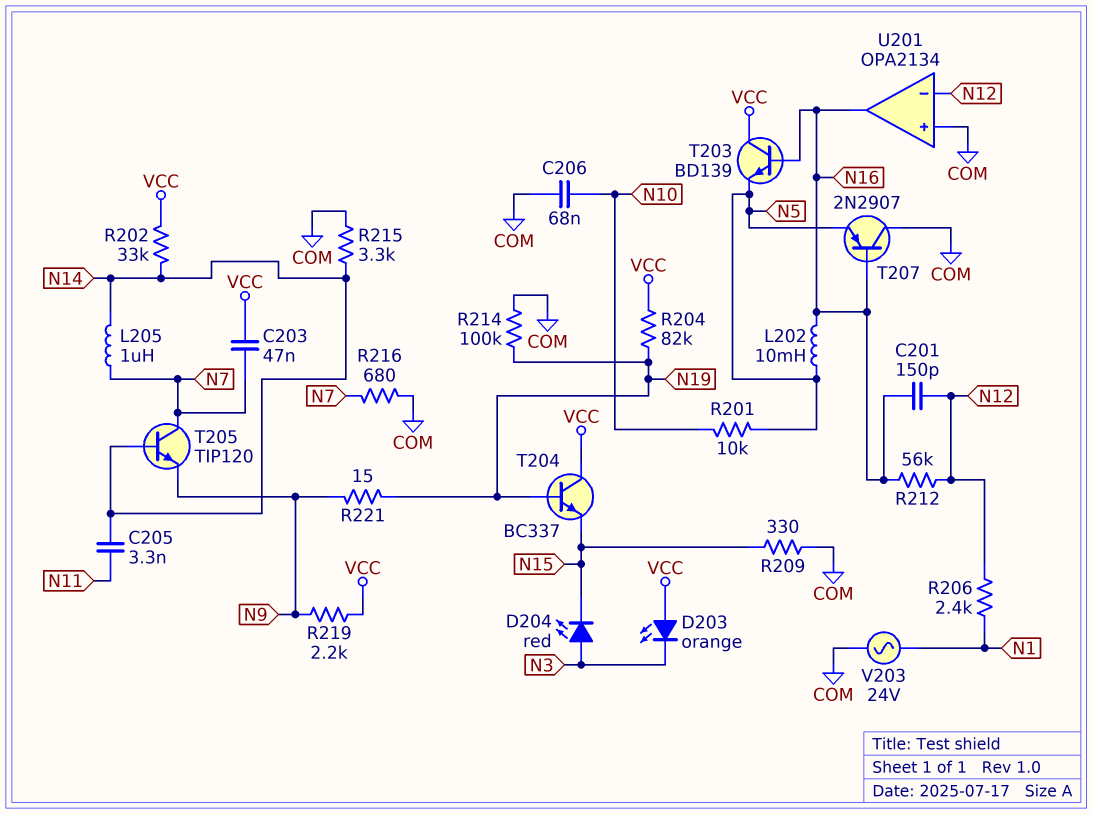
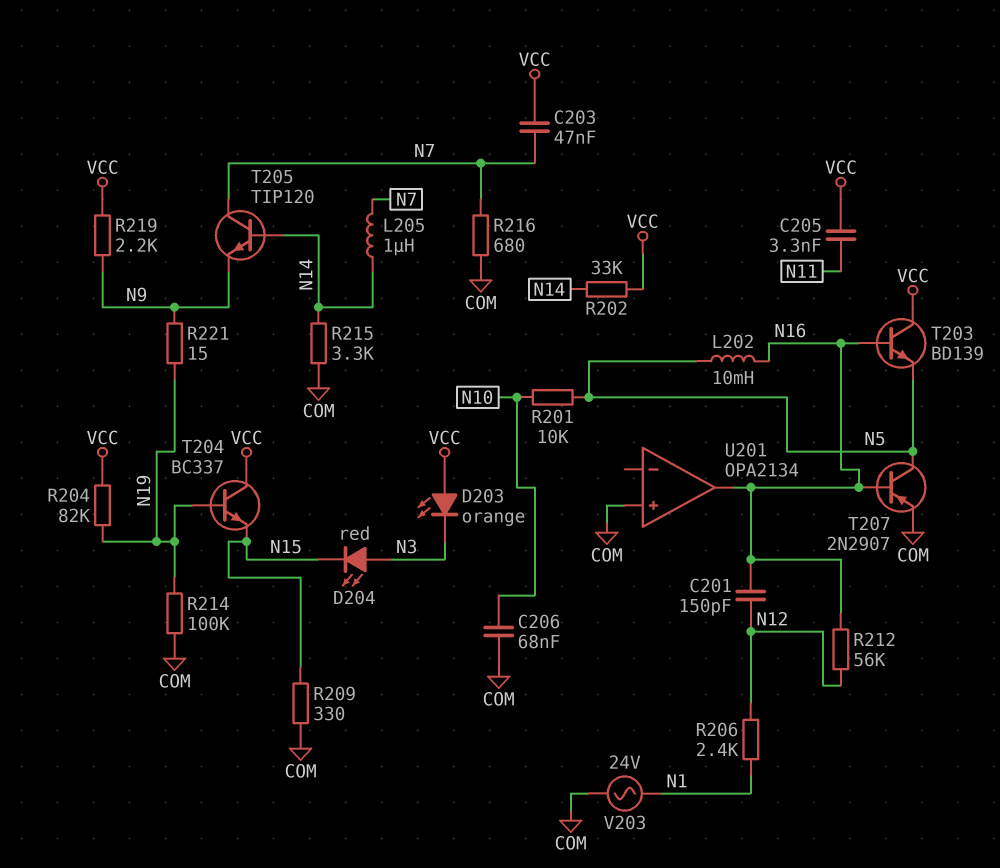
C205: 3.3nF (N11, N14) -> 3.3nF (N11, VCC)
T207: PNP 2N2907 (B N16, C COM, E N5) -> PNP 2N2907 (B N16, C N5, E COM)
U201 pin in-: N12 -> none

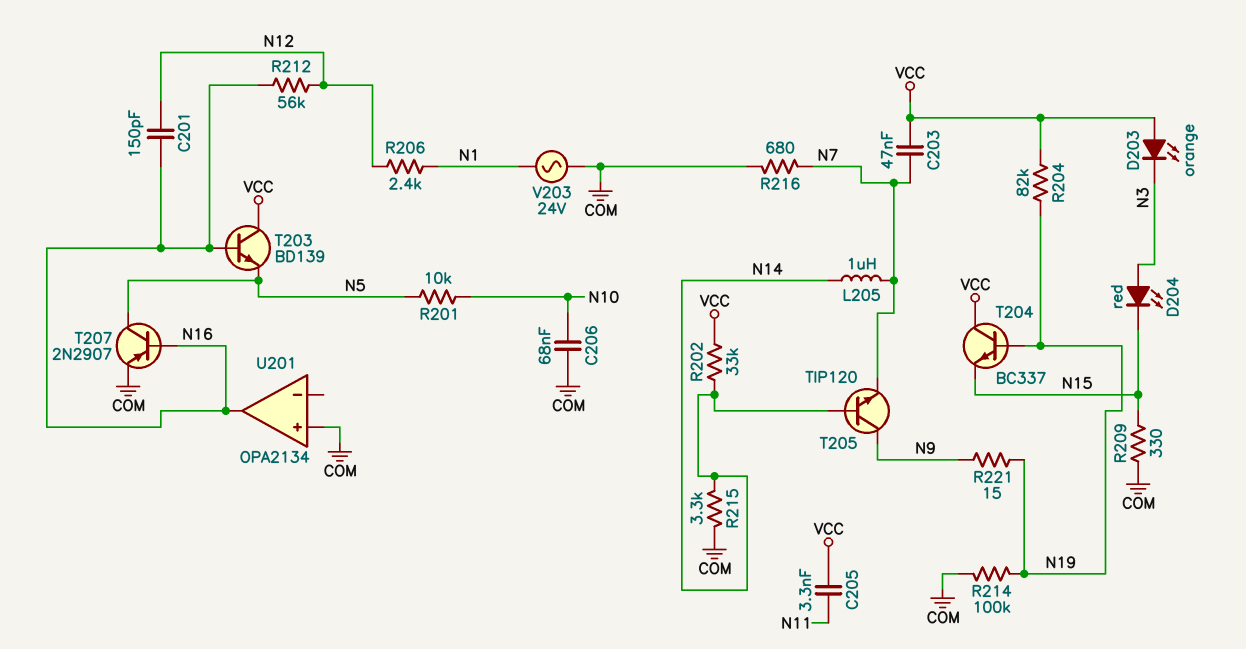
L202: 10mH (N5, N16) -> none
R219: 2.2k (N9, VCC) -> none
T205: NPN TIP120 (B N14, C N7, E N9) -> NPN TIP120 (B N14, C N9, E N7)

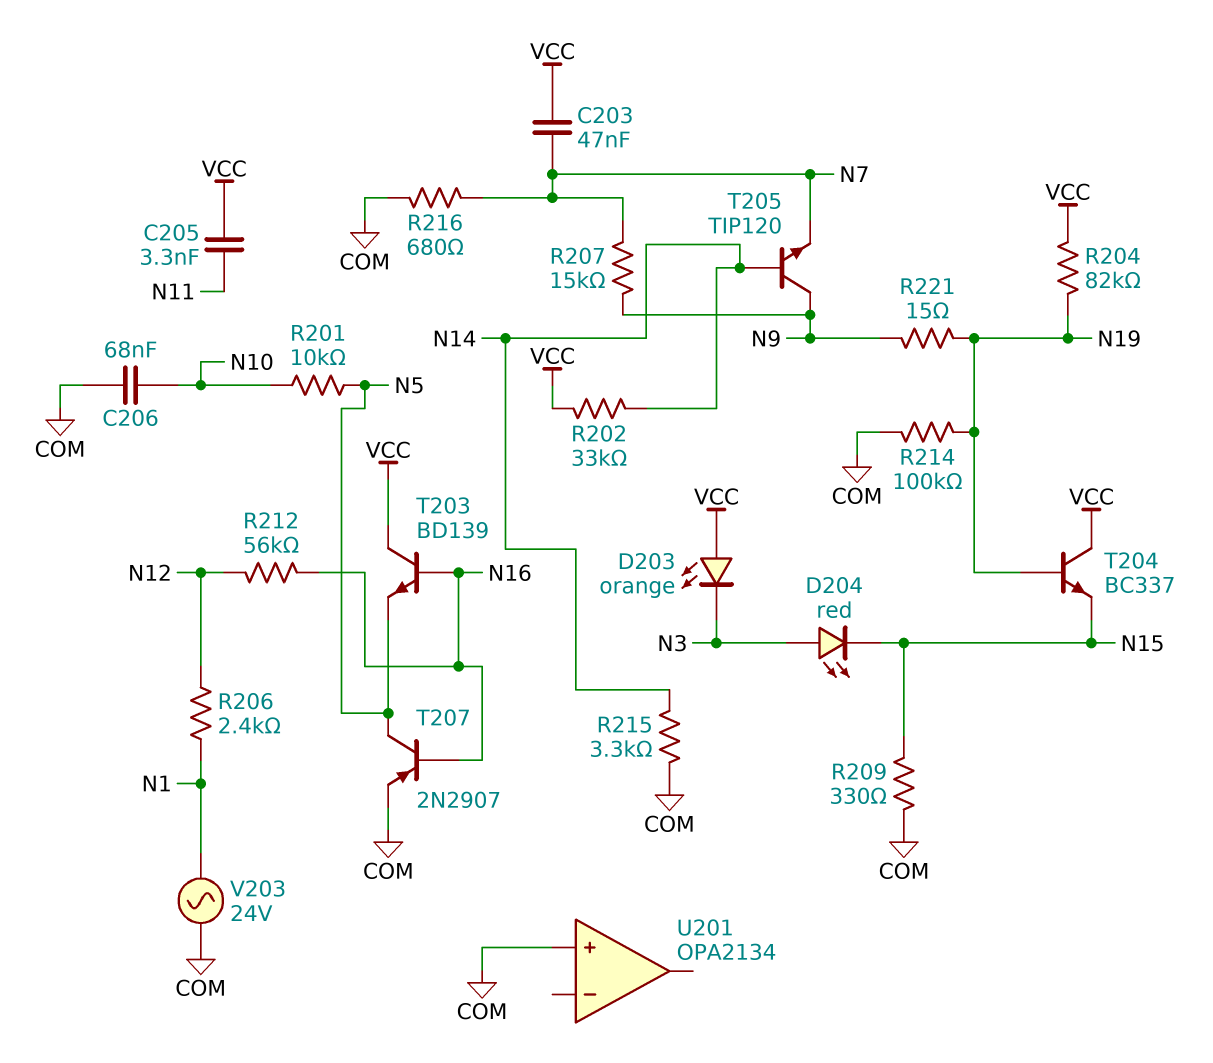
C201: 150pF (N12, N16) -> none
L205: 1uH (N7, N14) -> none
R207: none -> 15k (N7, N9)
U201 pin out: N16 -> none

